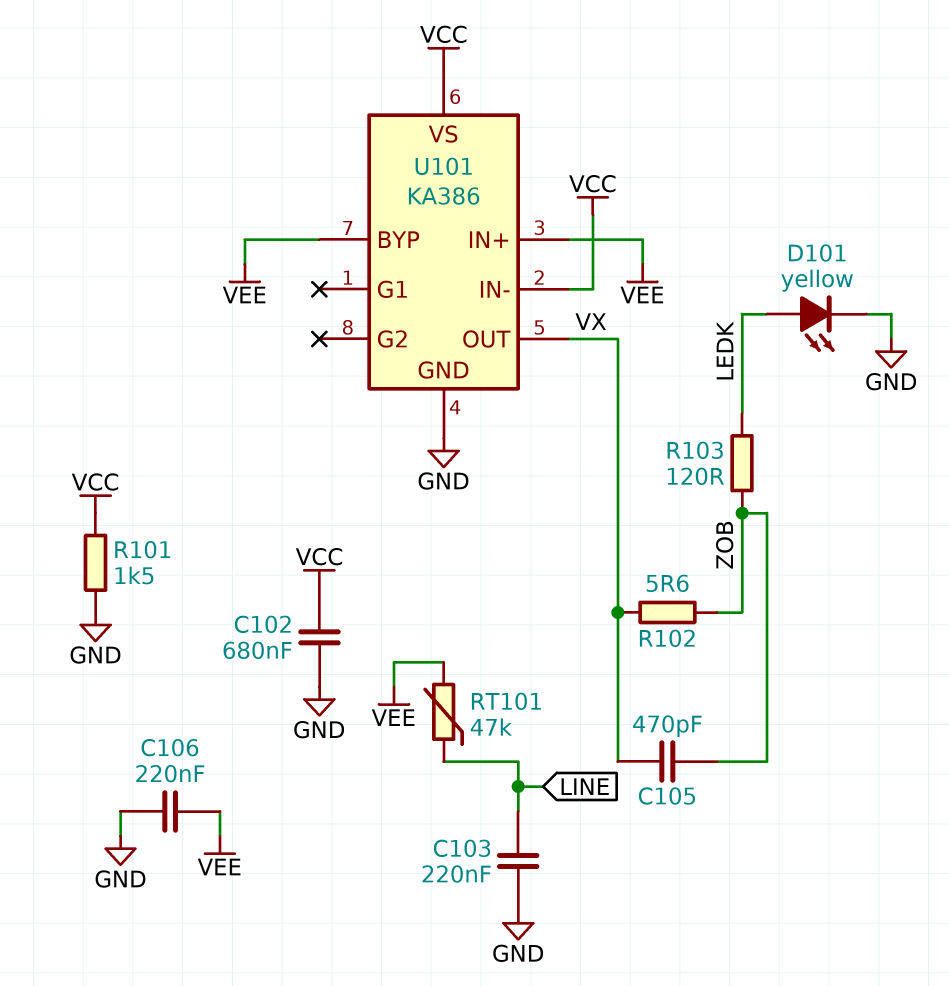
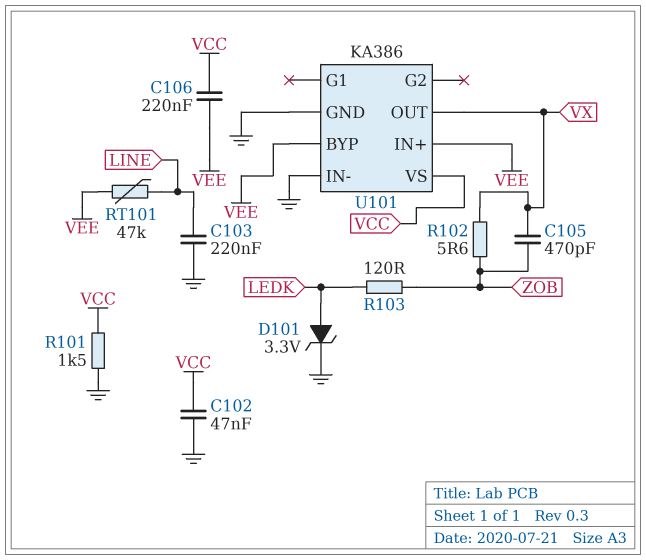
C102: 680nF (GND, VCC) -> 47nF (GND, VCC)
C106: 220nF (GND, VEE) -> 220nF (VCC, VEE)
D101: LED yellow (A LEDK, K GND) -> zener 3.3V (A LEDK, K GND)
U101 pin IN-: VCC -> GND

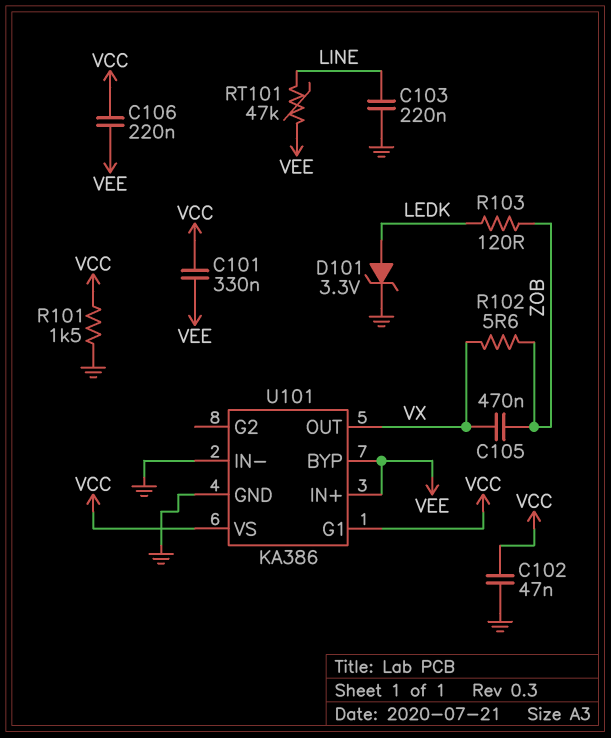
C101: none -> 330nF (VCC, VEE)
C105: 470pF (VX, ZOB) -> 470nF (VX, ZOB)
U101 pin G1: none -> VCC

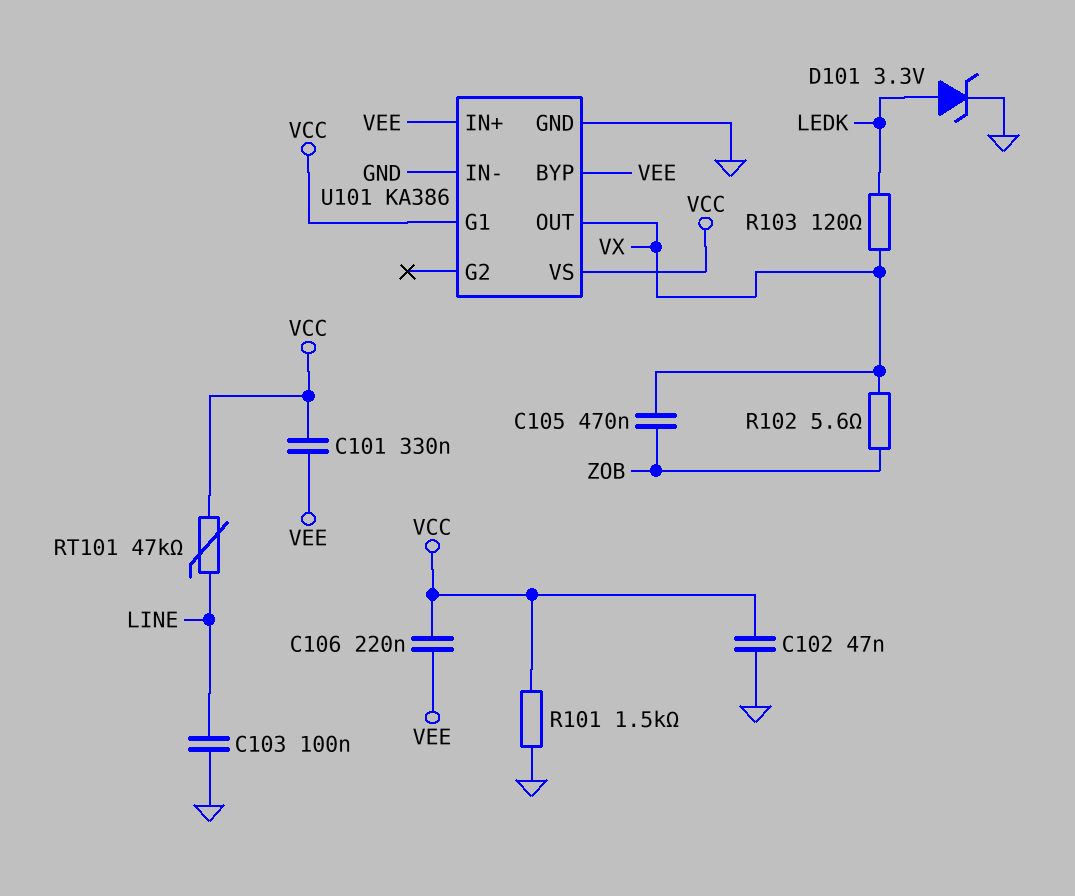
C103: 220nF (GND, LINE) -> 100nF (GND, LINE)
R103: 120 (LEDK, ZOB) -> 120 (LEDK, VX)
RT101: 47k (LINE, VEE) -> 47k (LINE, VCC)

